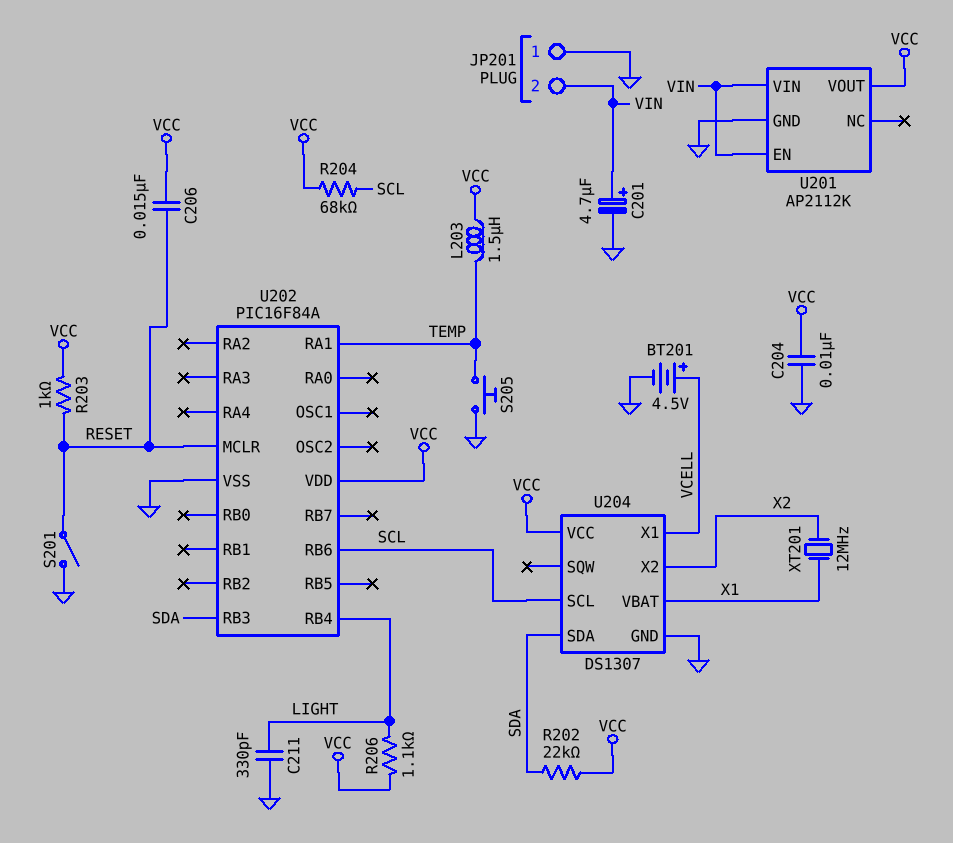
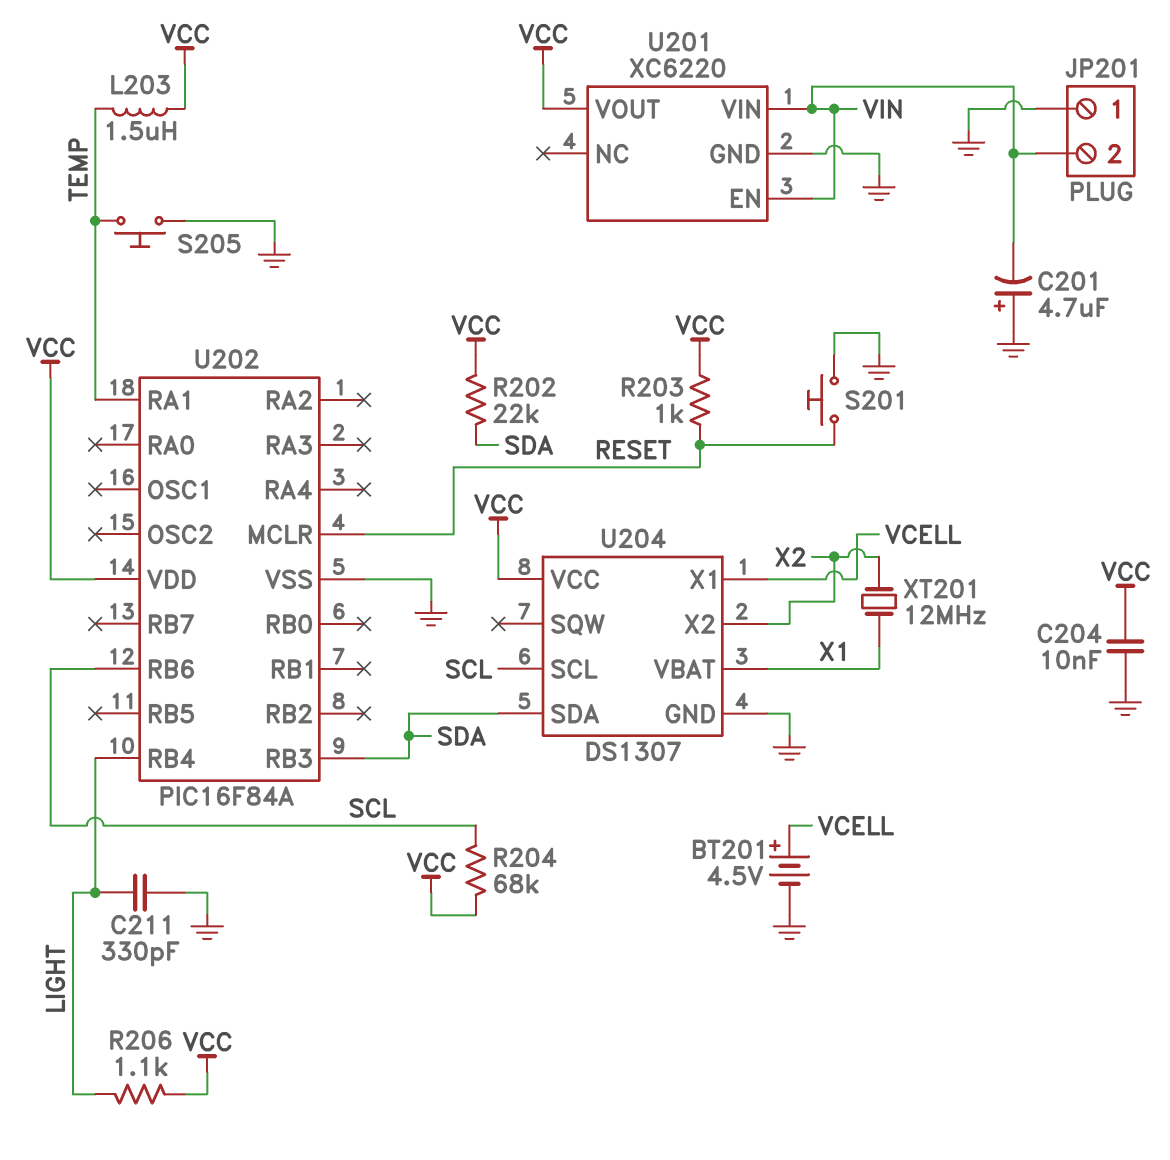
C201: 4.7uF (plus VIN, minus GND) -> 4.7uF (plus GND, minus VIN)
C206: 15nF (RESET, VCC) -> none
S201: switch (GND, RESET) -> button (GND, RESET)
U201: AP2112K -> XC6220

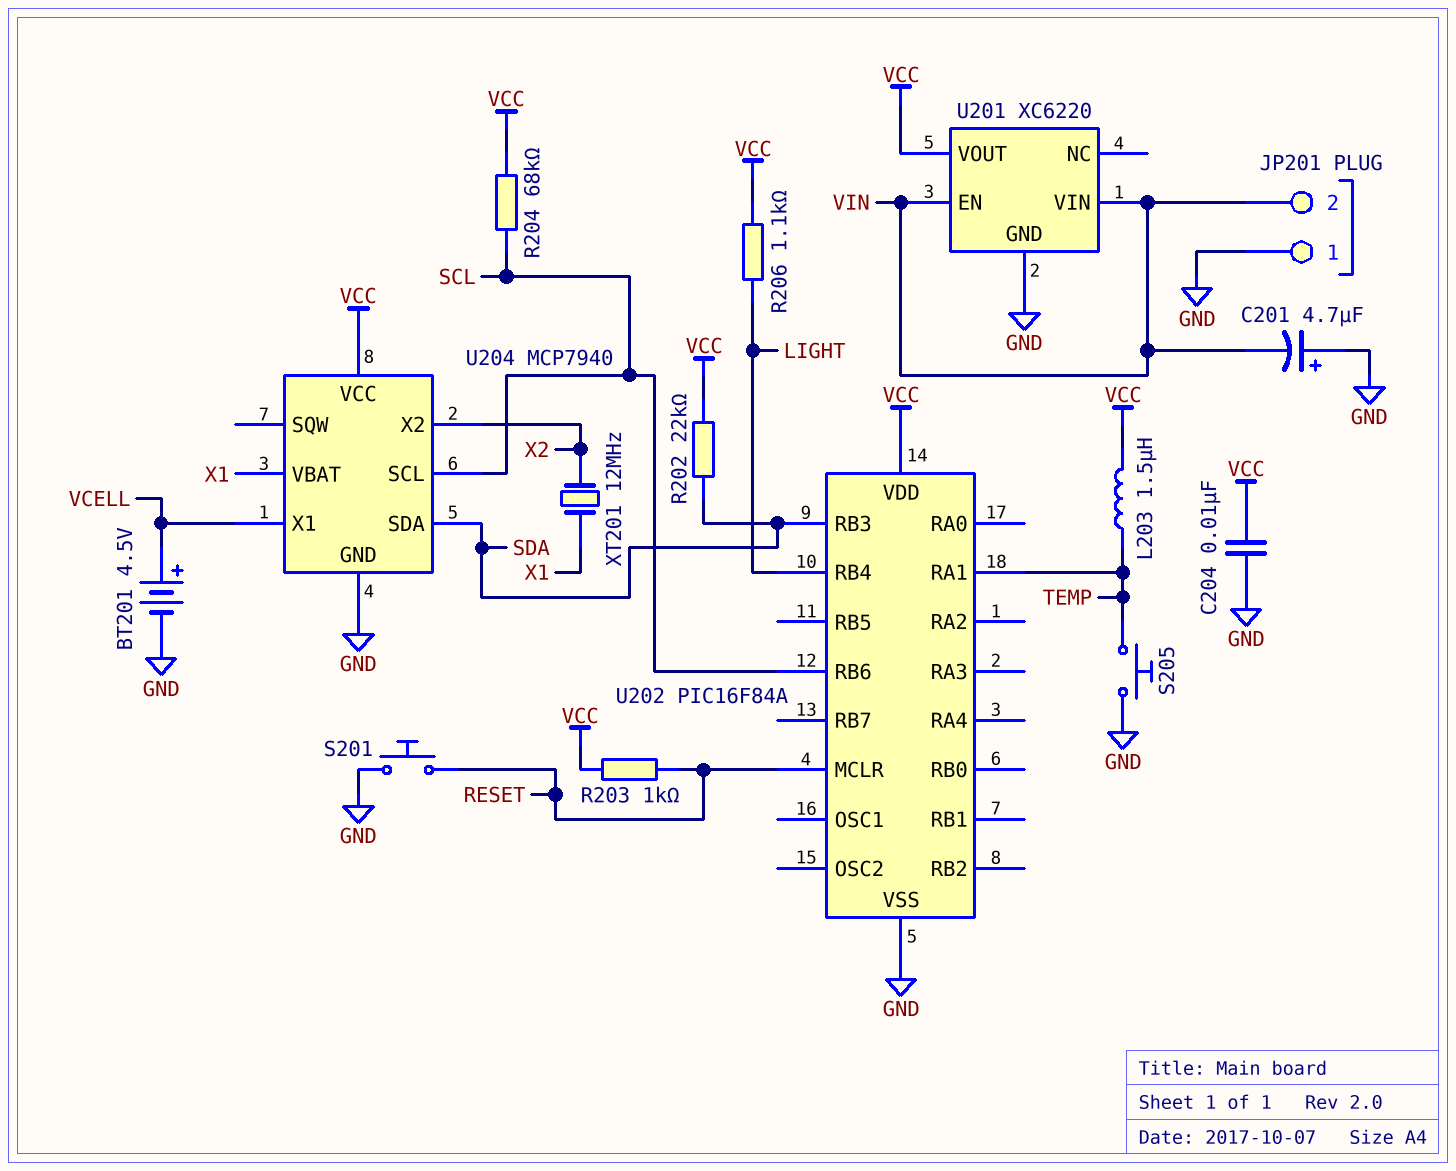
C211: 330pF (GND, LIGHT) -> none
U204: DS1307 -> MCP7940

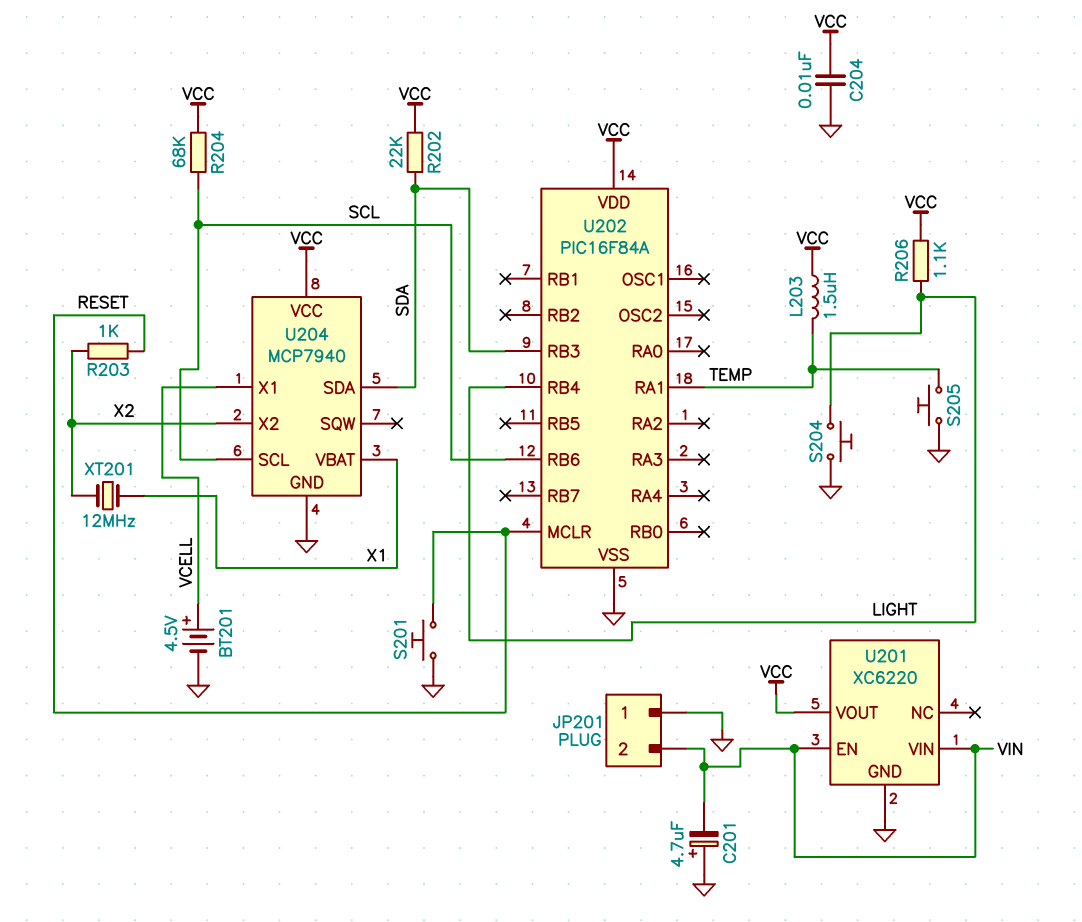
R203: 1k (RESET, VCC) -> 1k (RESET, X2)
S204: none -> button (GND, LIGHT)

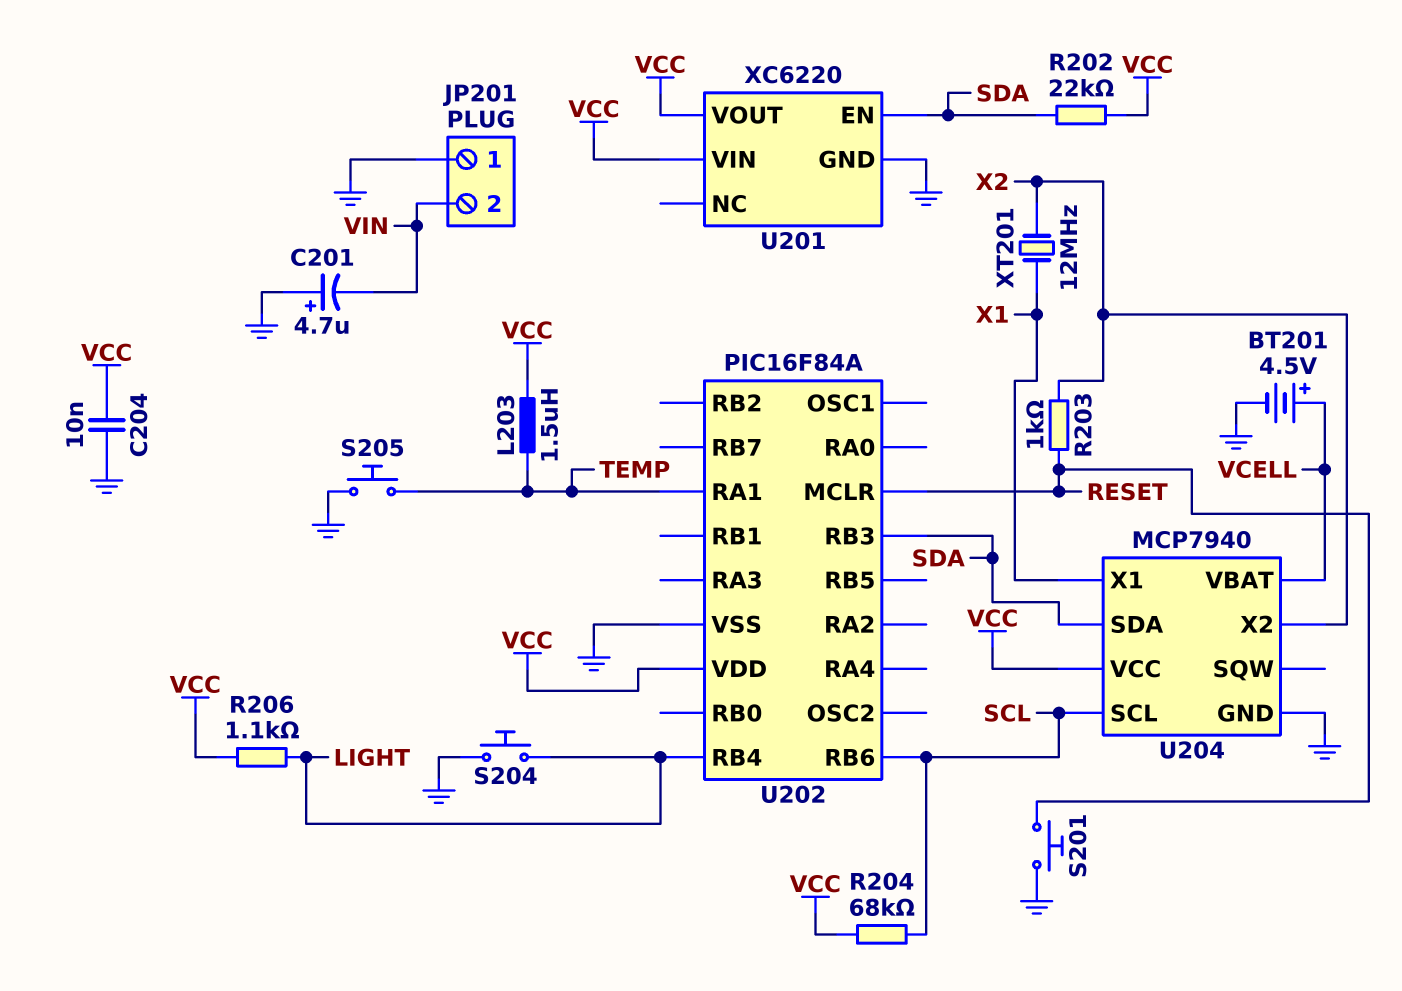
U201 pin EN: VIN -> SDA
U201 pin VIN: VIN -> VCC
U204 pin VBAT: X1 -> VCELL
U204 pin X1: VCELL -> X1

